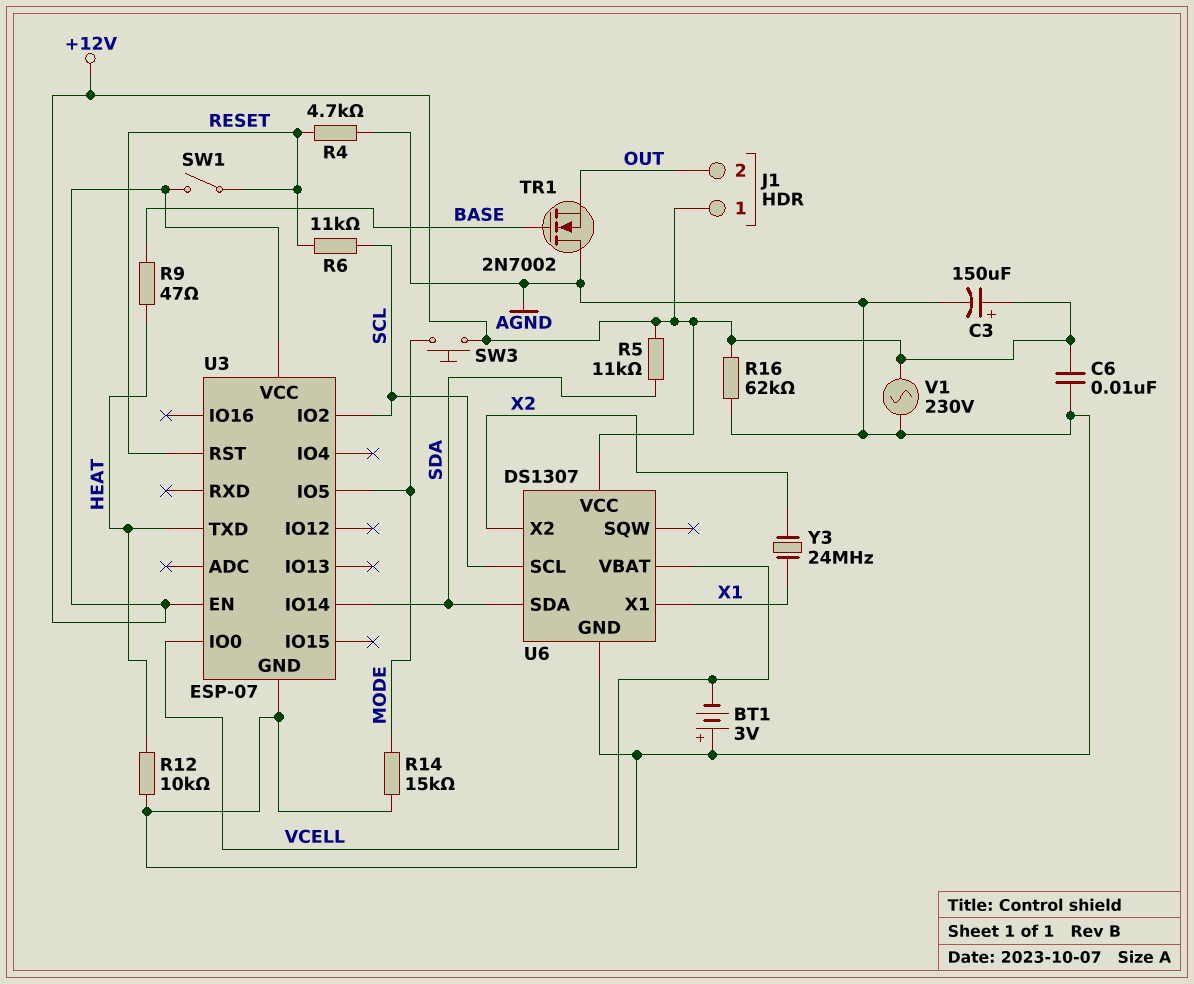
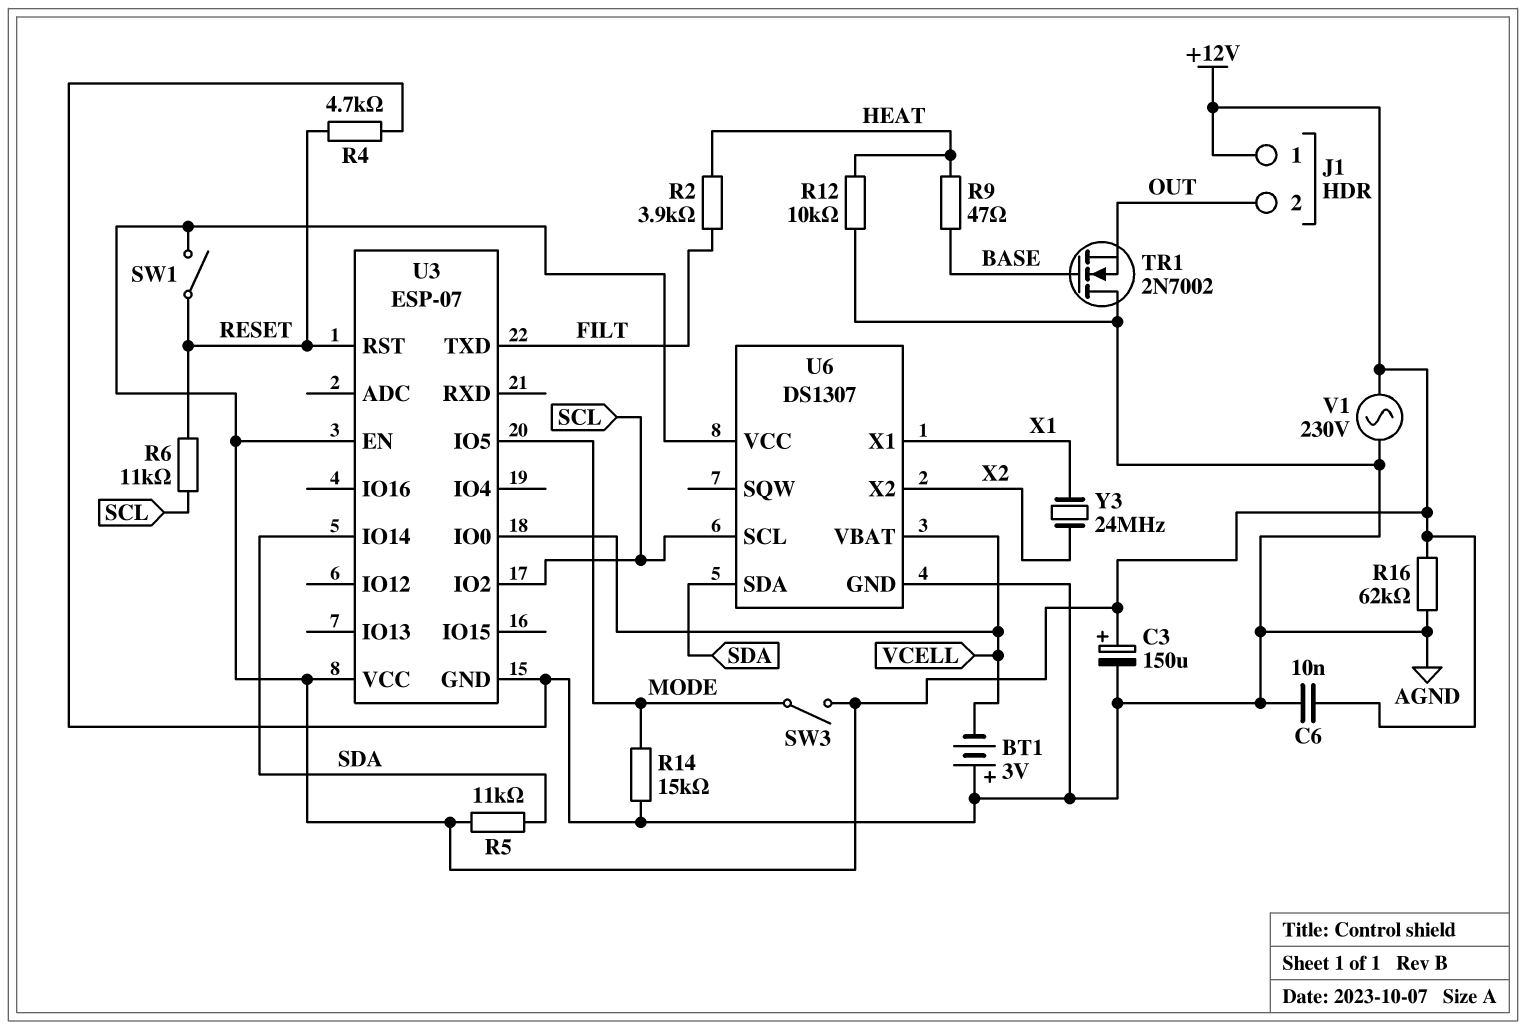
R2: none -> 3.9k (FILT, HEAT)
SW3: button (+12V, MODE) -> switch (+12V, MODE)
U3 pin TXD: HEAT -> FILT

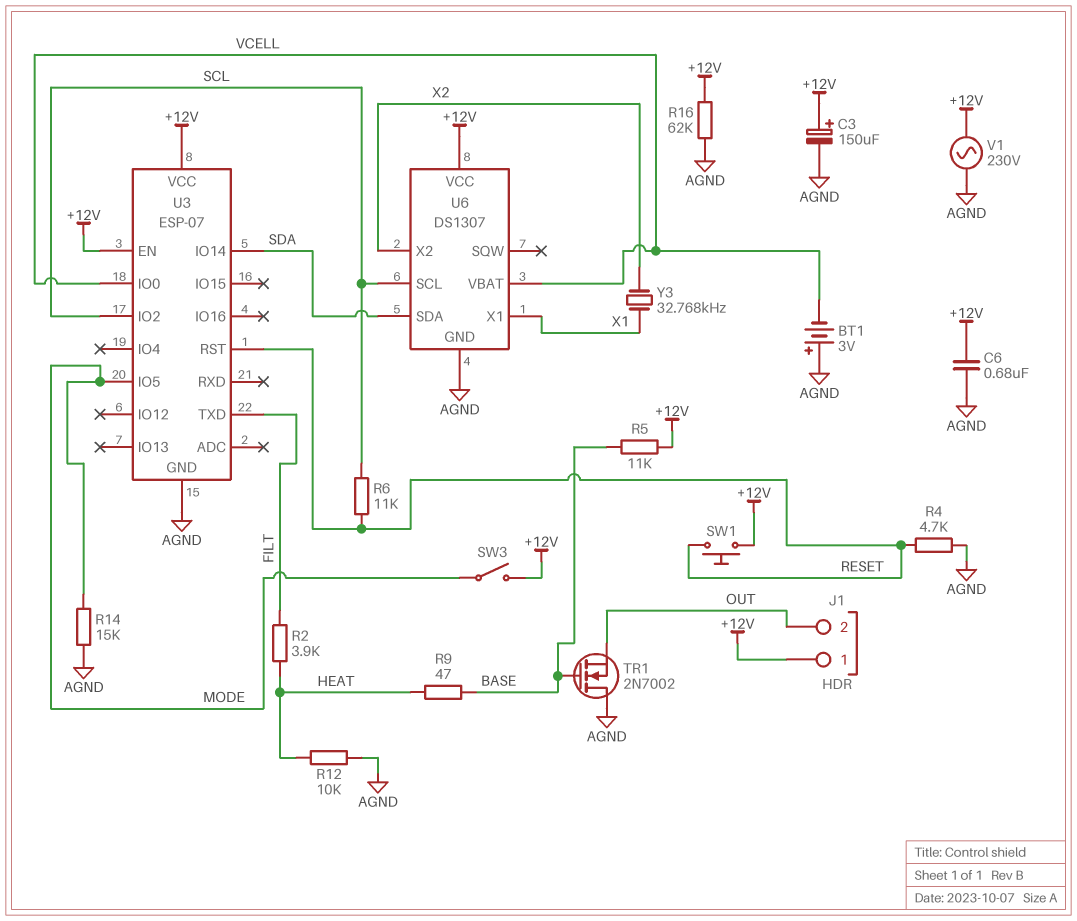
C6: 10nF (+12V, AGND) -> 680nF (+12V, AGND)
R5: 11k (+12V, SDA) -> 11k (+12V, BASE)
SW1: switch (+12V, RESET) -> button (+12V, RESET)
Y3: 24MHz (X1, X2) -> 32.768kHz (X1, X2)

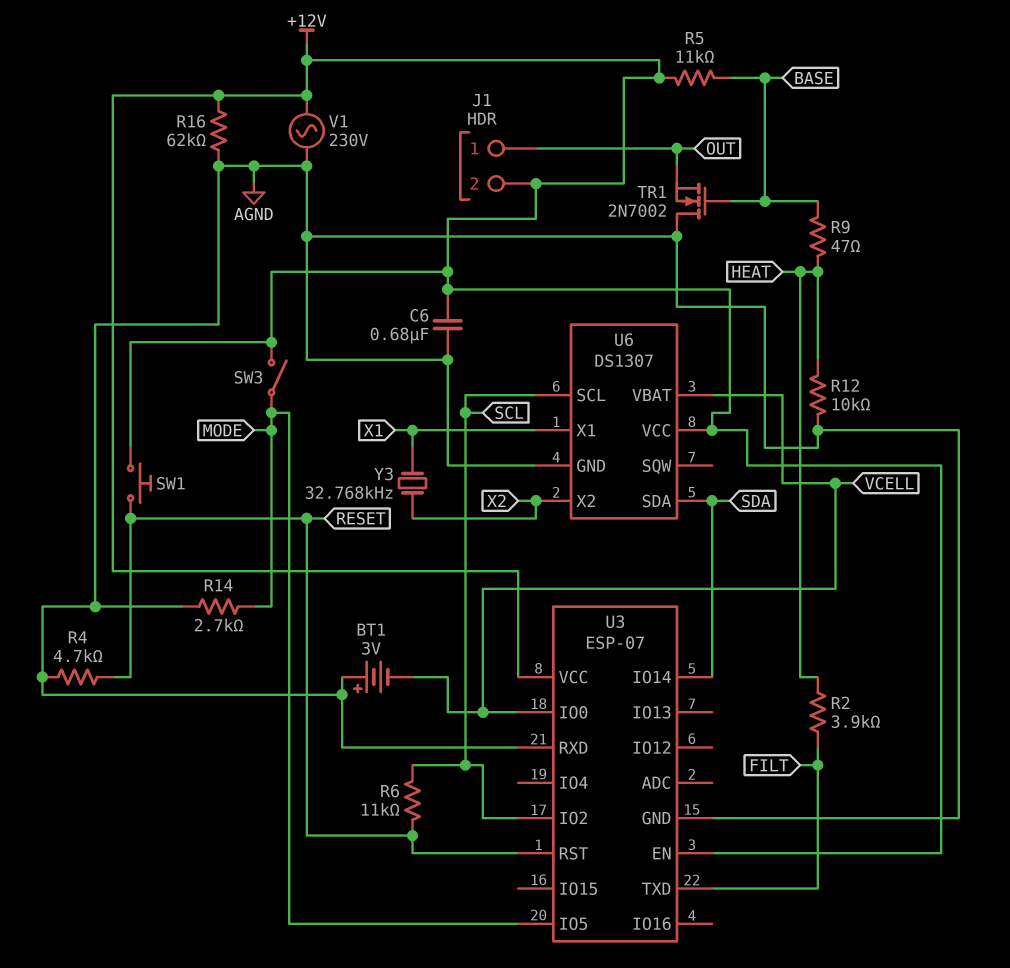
C3: 150uF (plus +12V, minus AGND) -> none
J1 pin 1: +12V -> OUT
J1 pin 2: OUT -> +12V
R14: 15k (AGND, MODE) -> 2.7k (AGND, MODE)
U3 pin RXD: none -> AGND

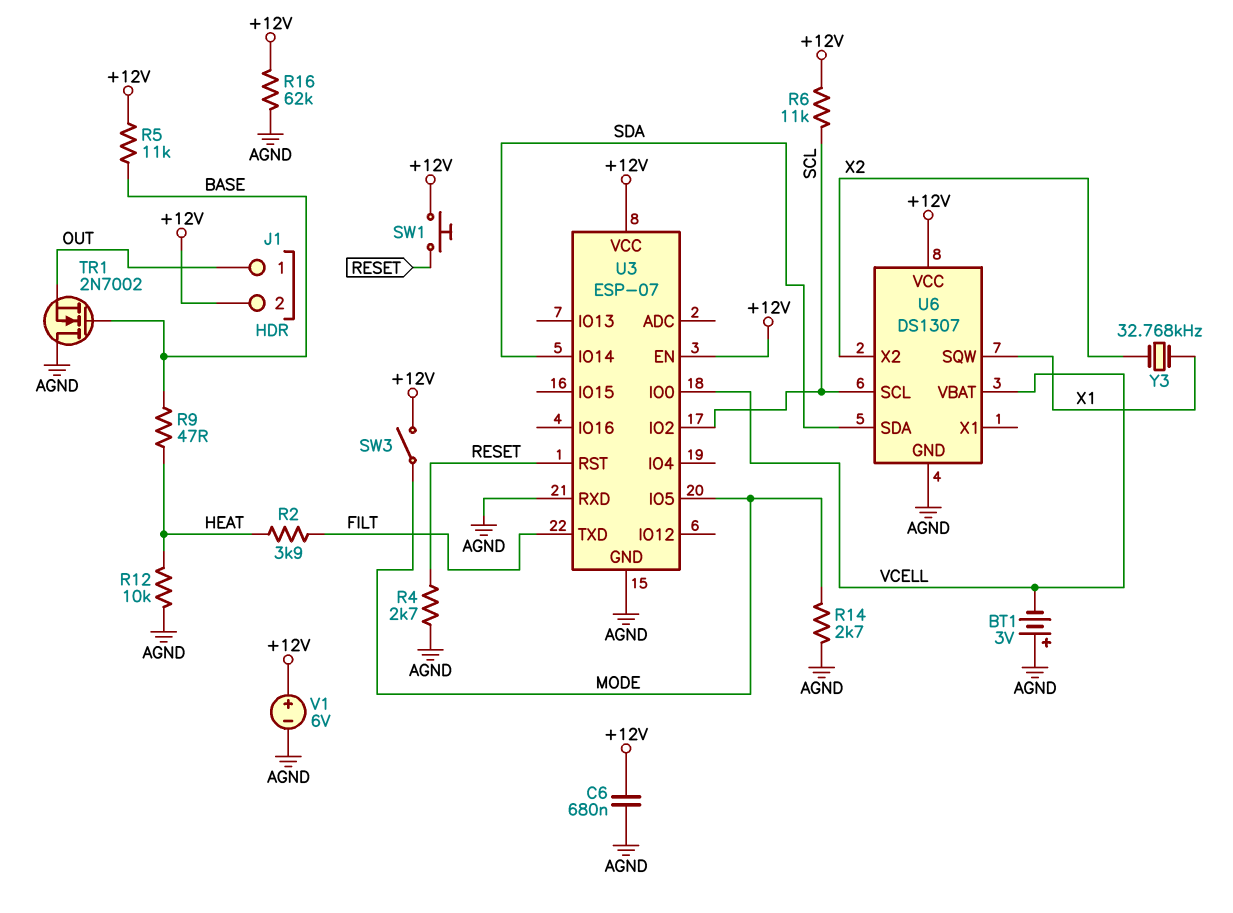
R4: 4.7k (AGND, RESET) -> 2.7k (AGND, RESET)
R6: 11k (RESET, SCL) -> 11k (+12V, SCL)
U6 pin SQW: none -> X1
U6 pin X1: X1 -> none
V1: AC 230V (+12V, AGND) -> 6V (plus +12V, minus AGND)

